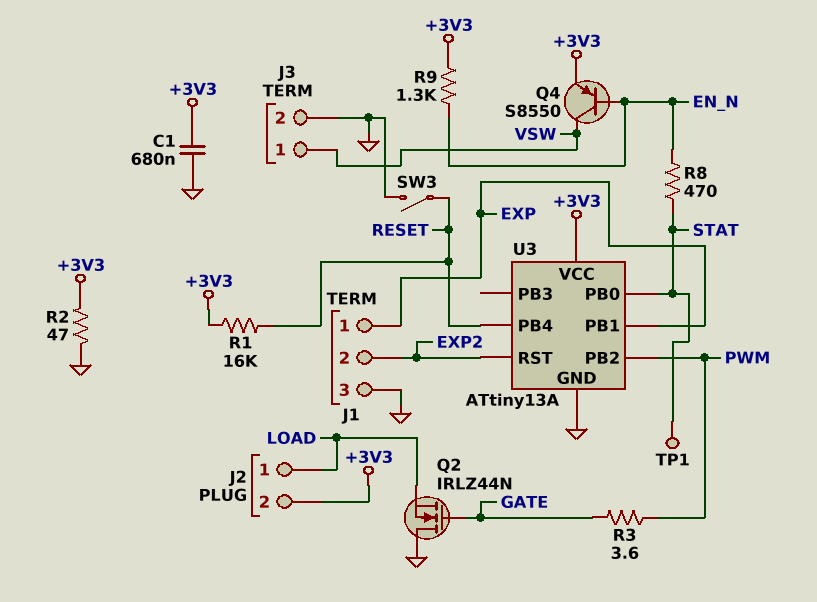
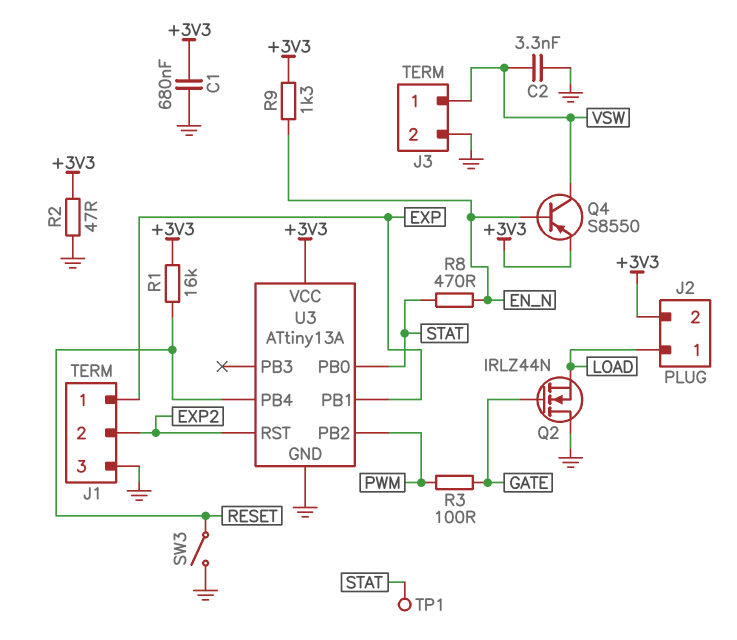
C2: none -> 3.3nF (GND, VSW)
R3: 3.6 (GATE, PWM) -> 100 (GATE, PWM)

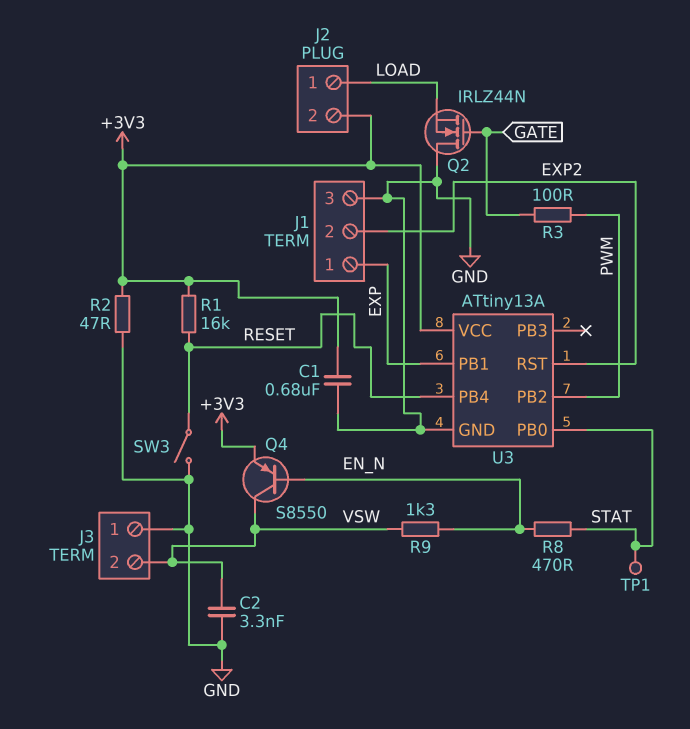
J3 pin 1: VSW -> GND
J3 pin 2: GND -> VSW
R9: 1.3k (+3V3, EN_N) -> 1.3k (EN_N, VSW)

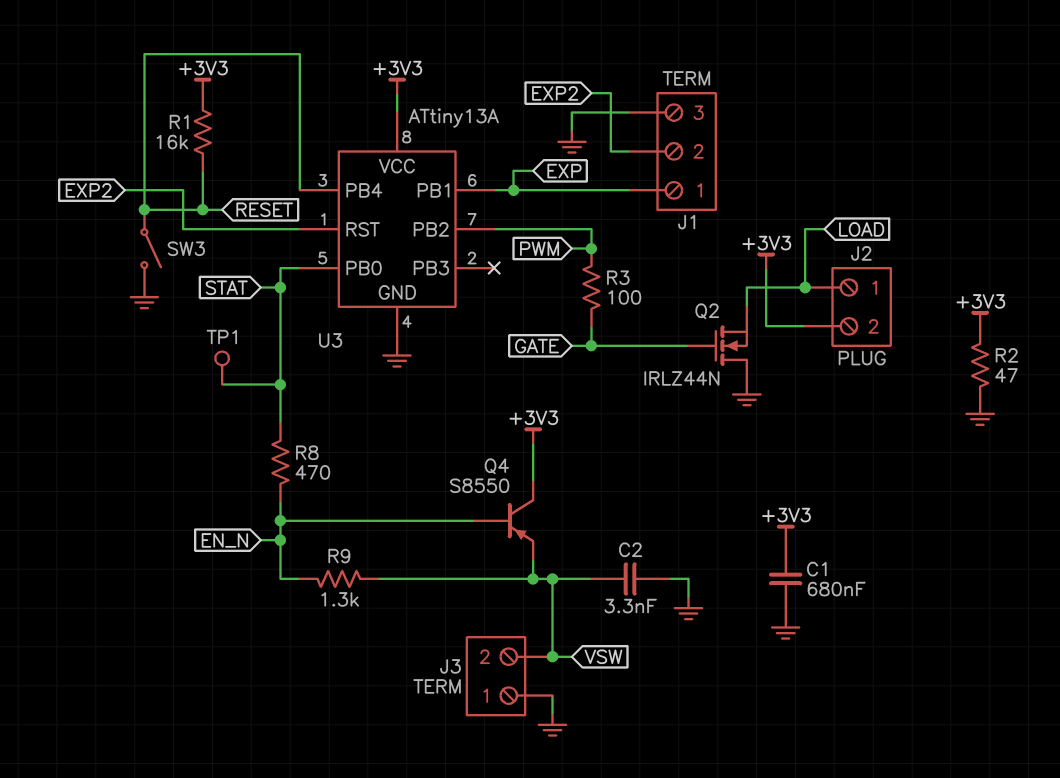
Q4: PNP S8550 (B EN_N, C VSW, E +3V3) -> PNP S8550 (B EN_N, C +3V3, E VSW)

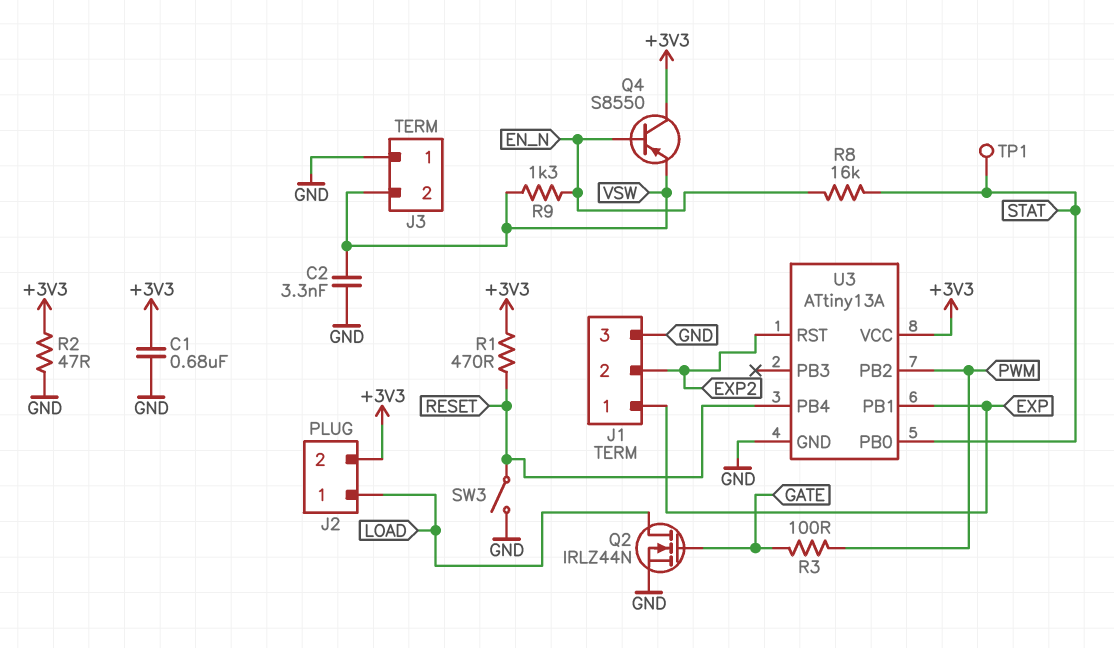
Q2: NMOS IRLZ44N (G GATE, D GND, S LOAD) -> NMOS IRLZ44N (G GATE, D LOAD, S GND)
R1: 16k (+3V3, RESET) -> 470 (+3V3, RESET)
R8: 470 (EN_N, STAT) -> 16k (EN_N, STAT)

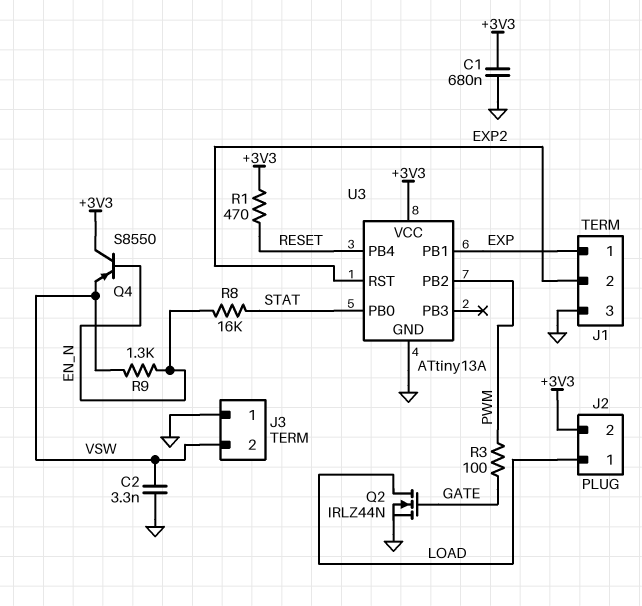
R2: 47 (+3V3, GND) -> none
SW3: switch (GND, RESET) -> none
TP1: test point (STAT) -> none

